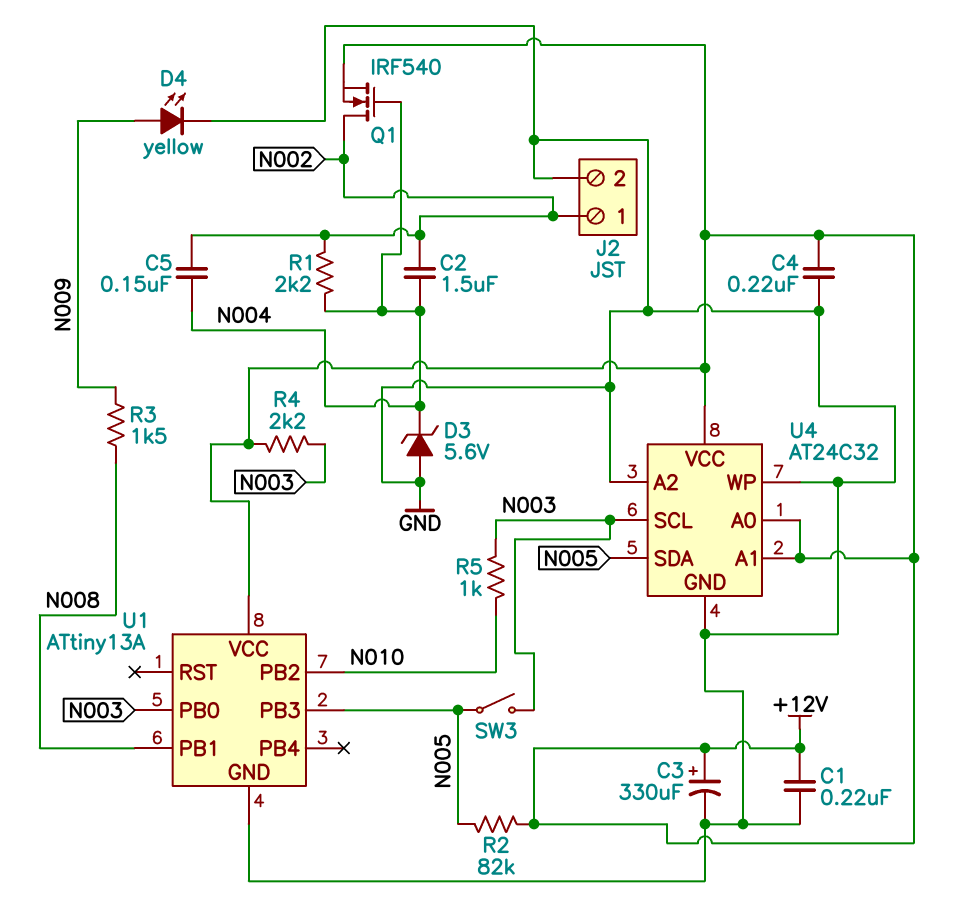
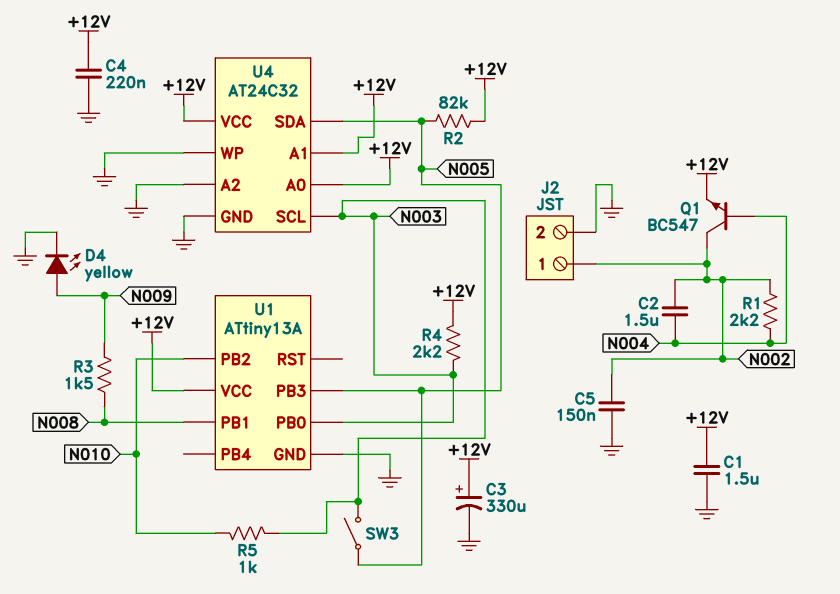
C1: 220nF (+12V, GND) -> 1.5uF (+12V, GND)
C5: 150nF (N002, N004) -> 150nF (GND, N002)
D3: zener 5.6V (A GND, K N004) -> none
Q1: NMOS IRF540 (G N004, D N002, S +12V) -> NPN BC547 (B N004, C N002, E +12V)

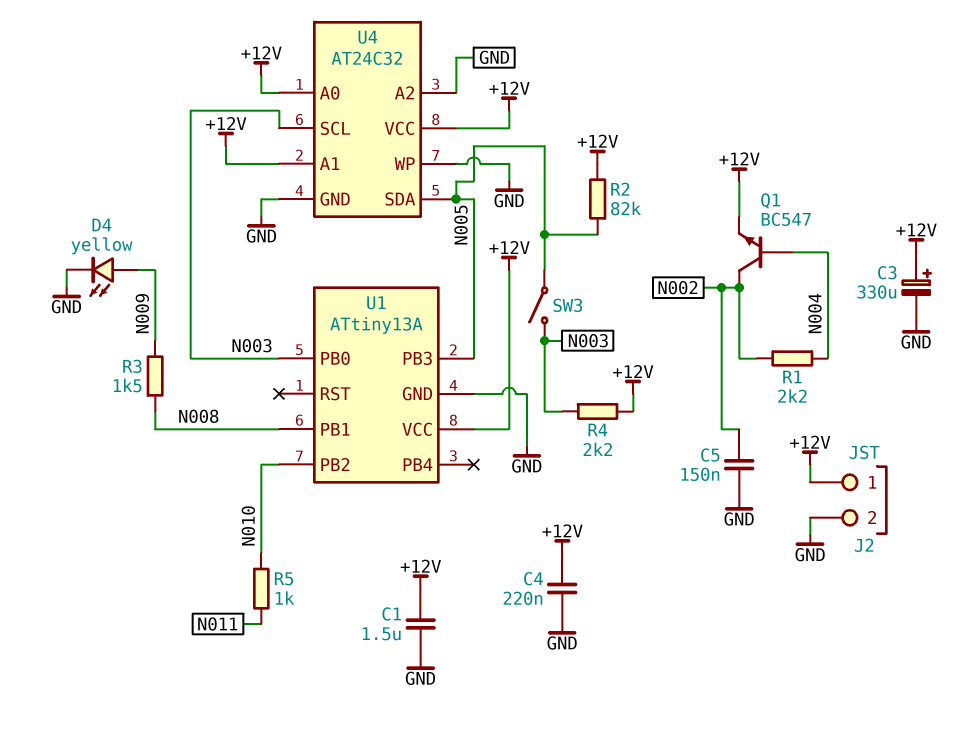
C2: 1.5uF (N002, N004) -> none
J2 pin 1: N002 -> +12V
R5: 1k (N003, N010) -> 1k (N010, N011)

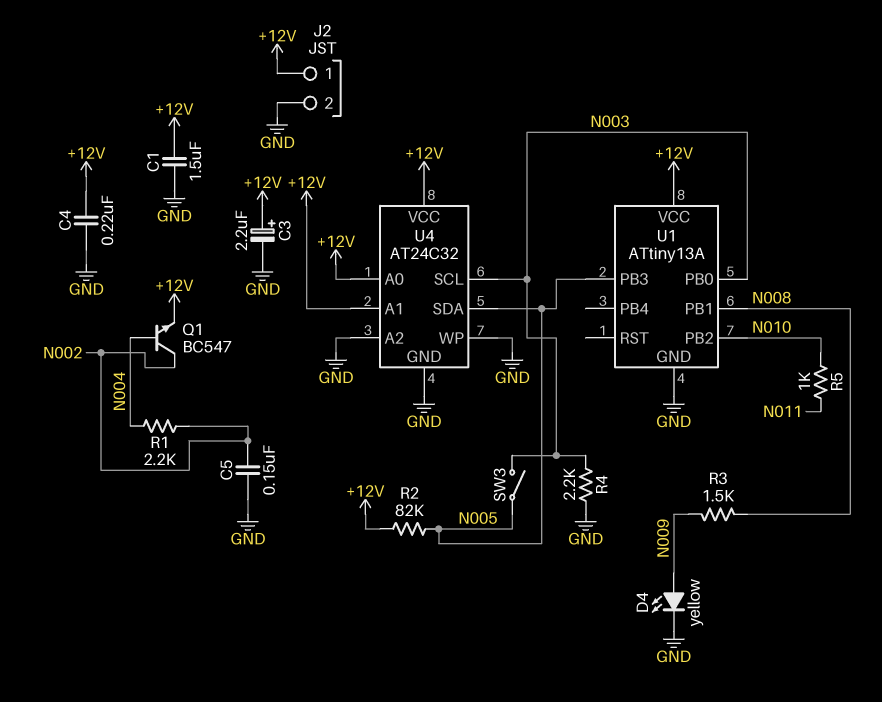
C3: 330uF (plus +12V, minus GND) -> 2.2uF (plus +12V, minus GND)
R4: 2.2k (+12V, N003) -> 2.2k (GND, N003)

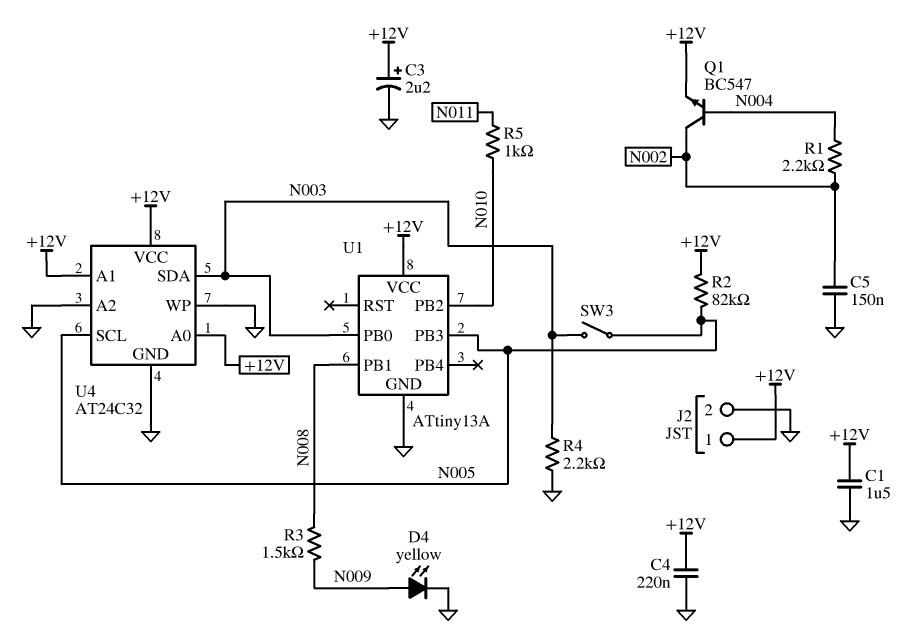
U4 pin SCL: N003 -> N005
U4 pin SDA: N005 -> N003

